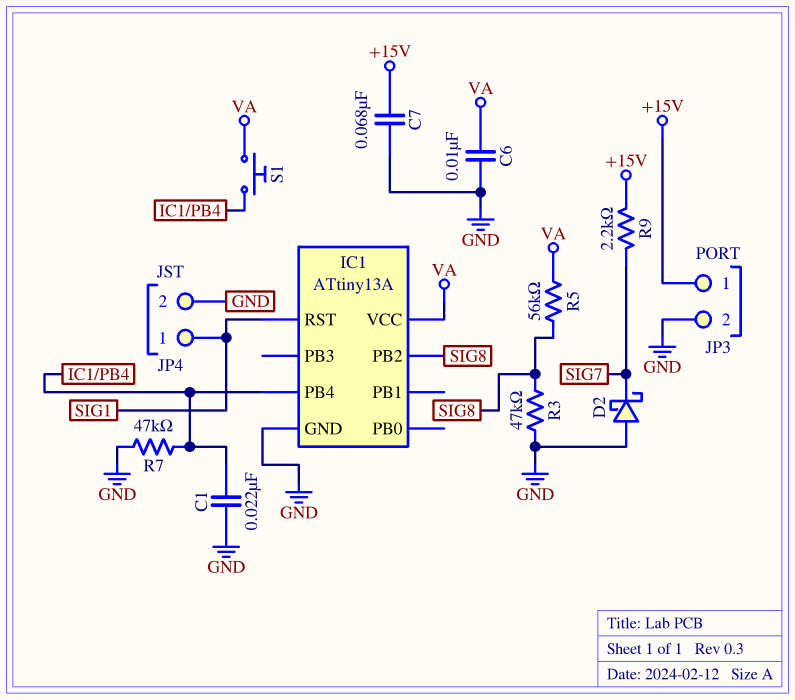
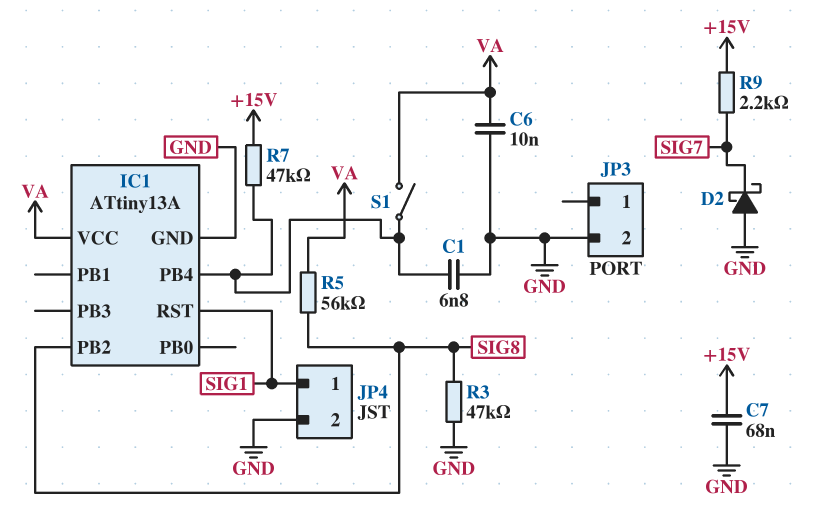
C1: 22nF (GND, IC1/PB4) -> 6.8nF (GND, IC1/PB4)
JP3 pin 1: +15V -> none
R7: 47k (GND, IC1/PB4) -> 47k (+15V, IC1/PB4)
S1: button (IC1/PB4, VA) -> switch (IC1/PB4, VA)

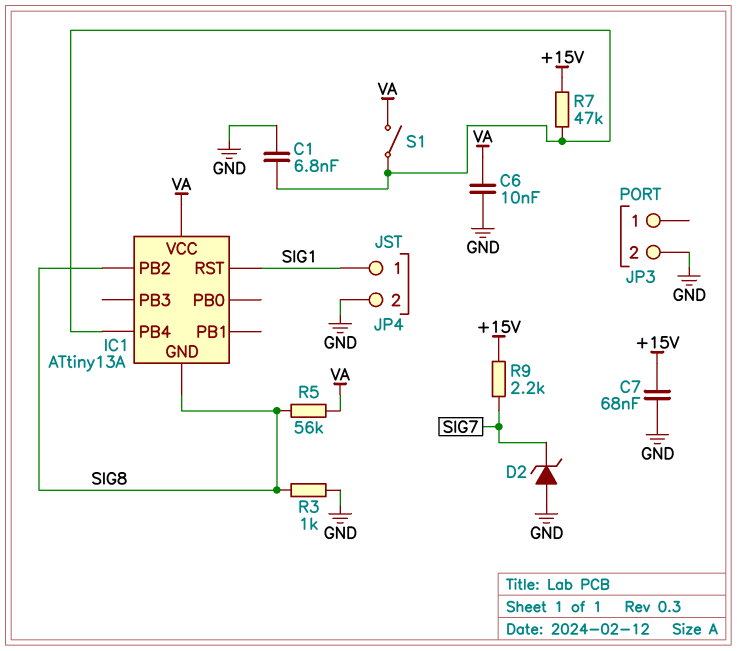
D2: schottky (A GND, K SIG7) -> zener (A GND, K SIG7)
IC1 pin GND: GND -> SIG8
R3: 47k (GND, SIG8) -> 1k (GND, SIG8)

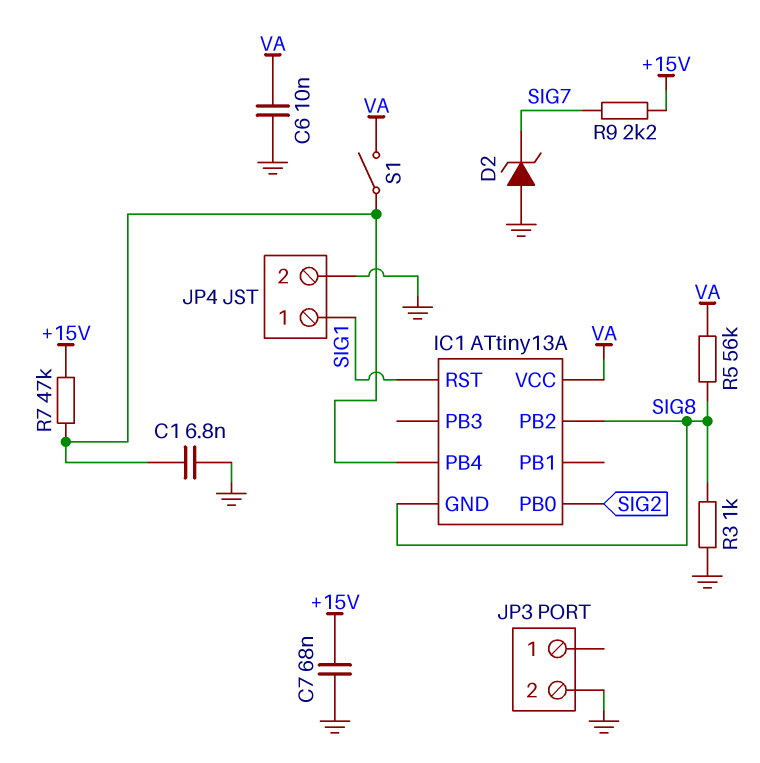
IC1 pin PB0: none -> SIG2

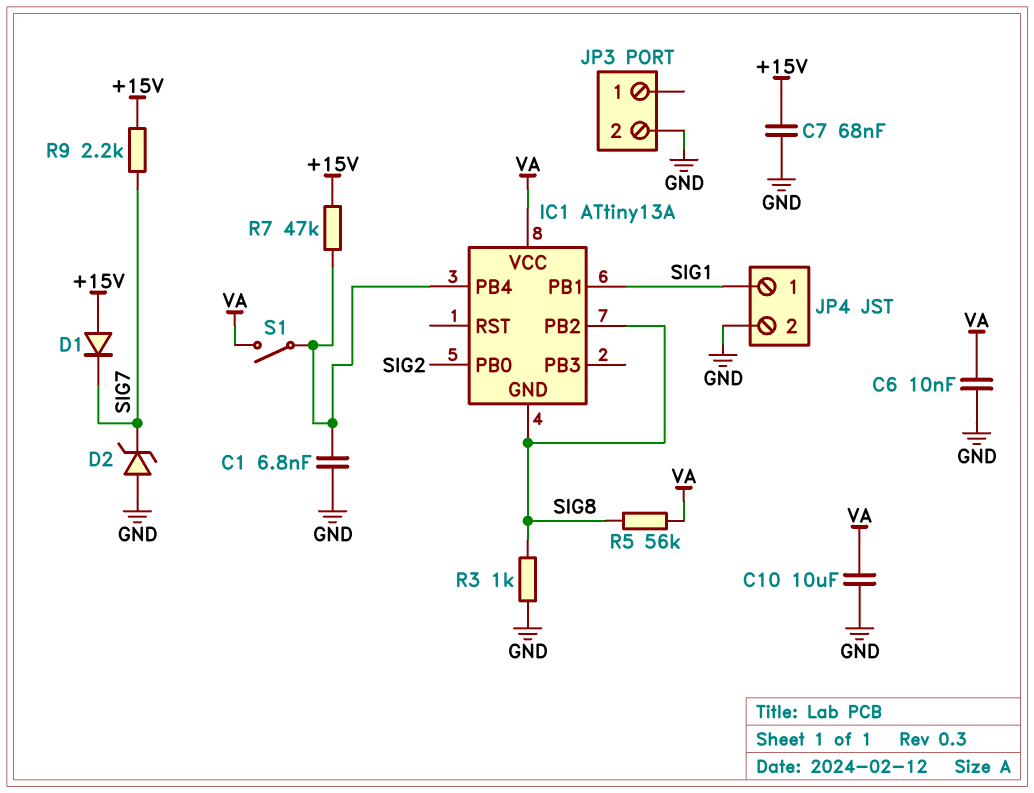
C10: none -> 10uF (GND, VA)
D1: none -> diode (A +15V, K SIG7)
IC1 pin PB1: none -> SIG1
IC1 pin RST: SIG1 -> none

